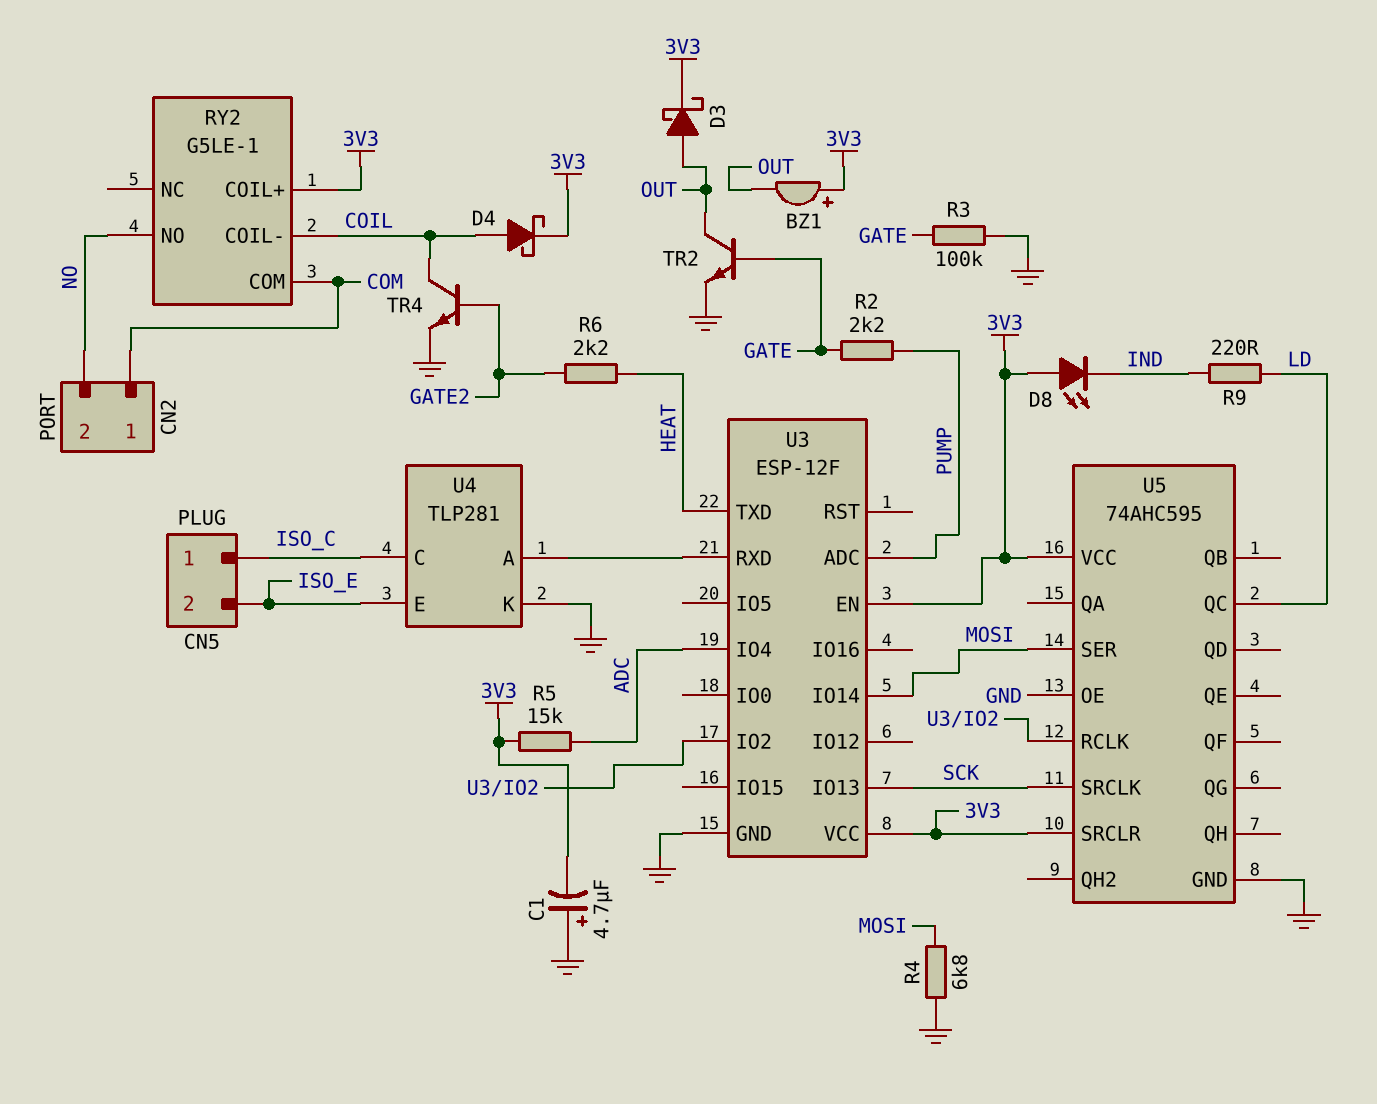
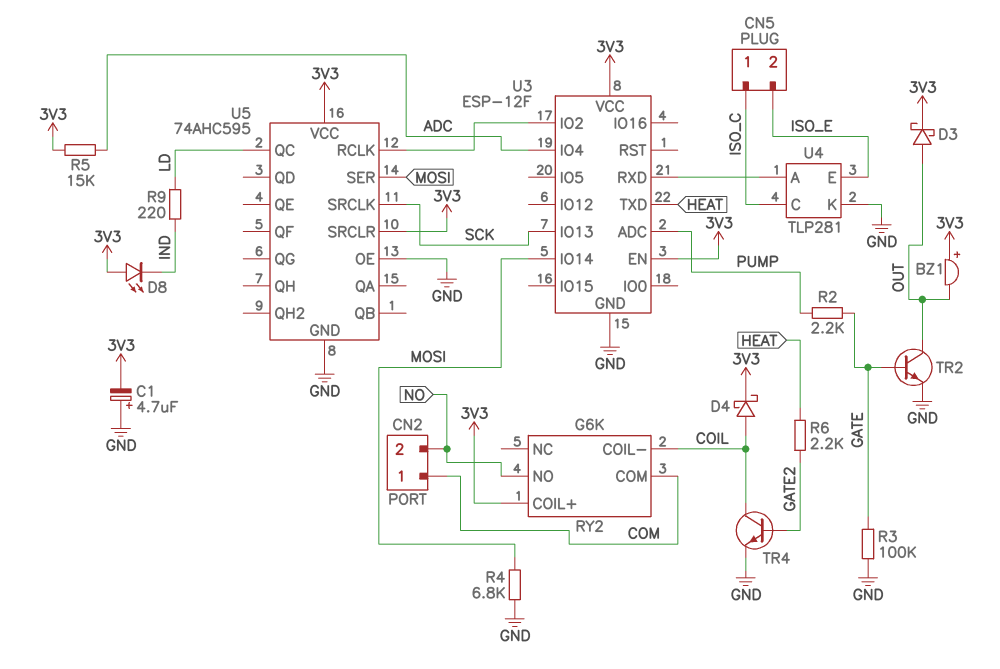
RY2: G5LE-1 -> G6K

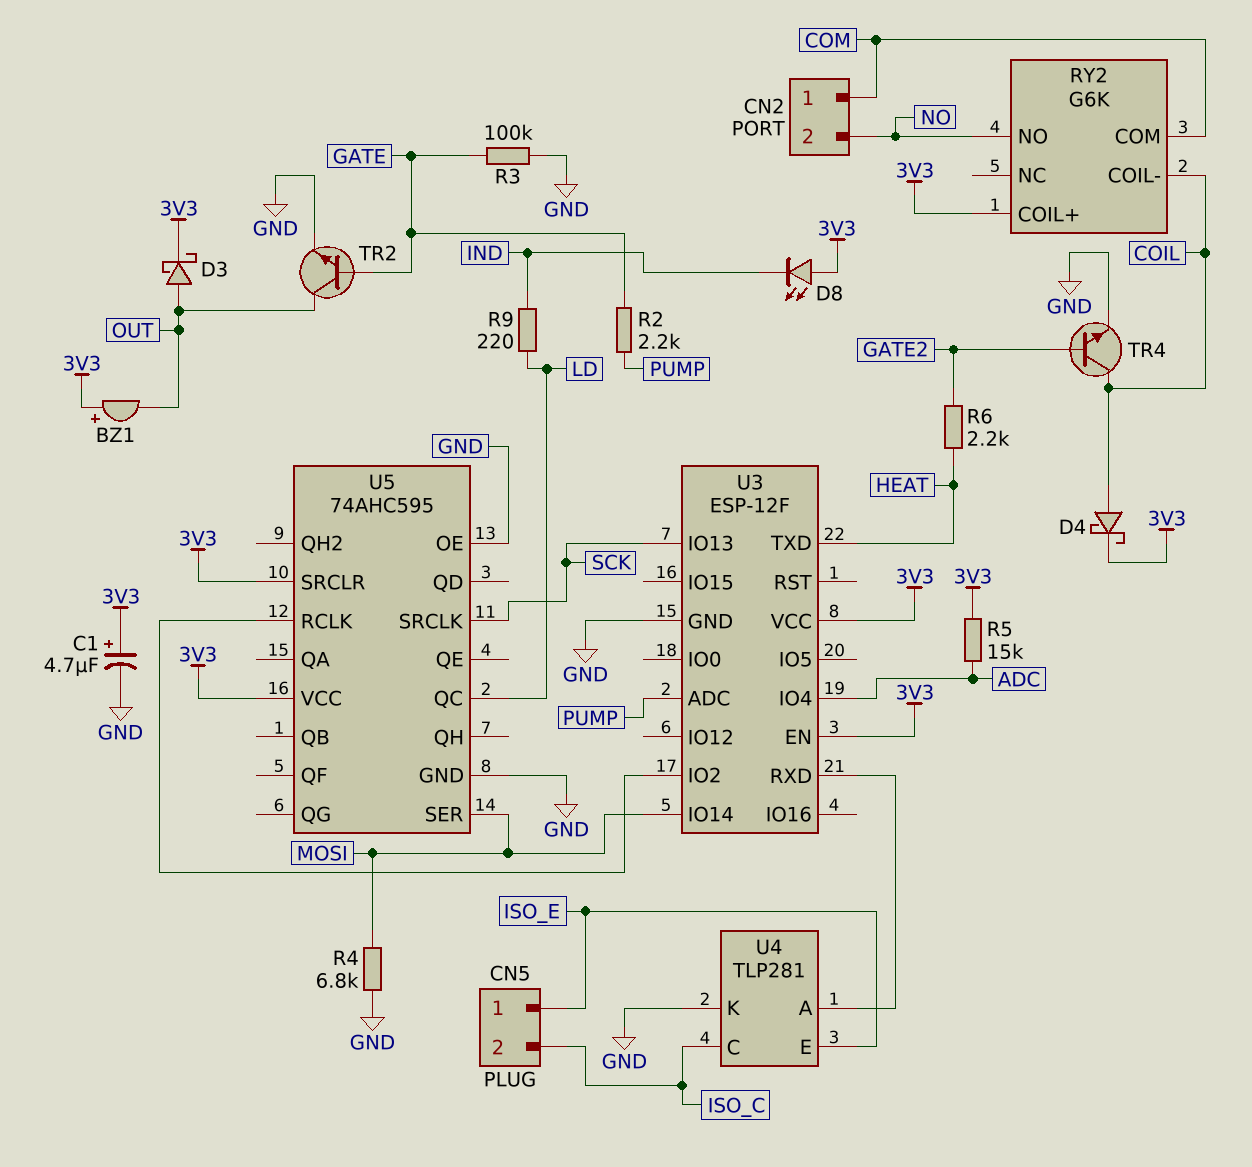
C1: 4.7uF (plus GND, minus 3V3) -> 4.7uF (plus 3V3, minus GND)
CN5 pin 1: ISO_C -> ISO_E
CN5 pin 2: ISO_E -> ISO_C

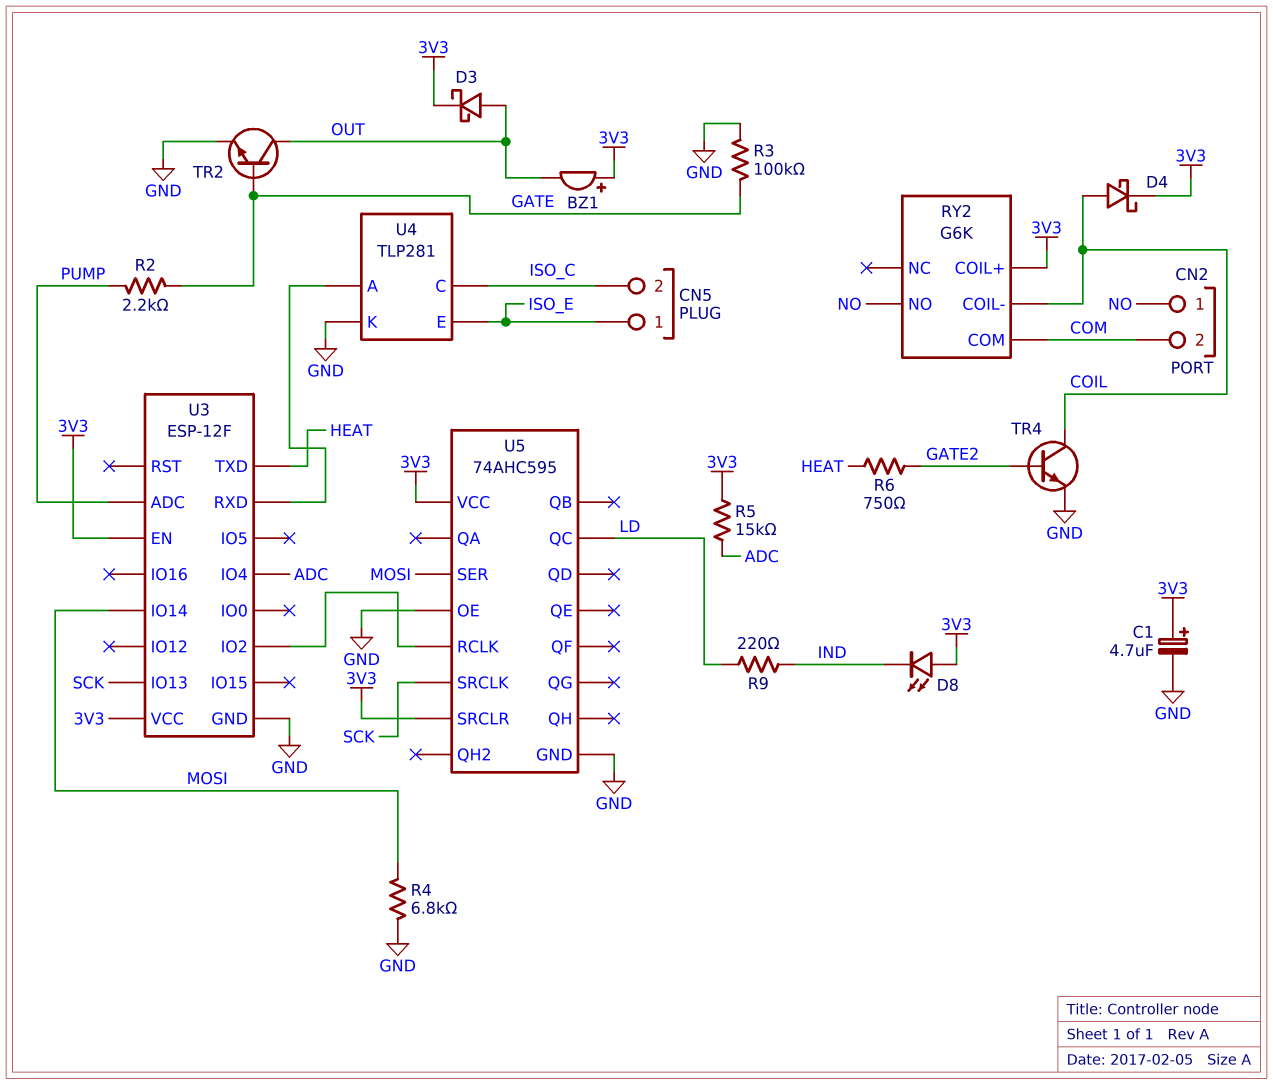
CN2 pin 1: COM -> NO
CN2 pin 2: NO -> COM
R6: 2.2k (GATE2, HEAT) -> 750 (GATE2, HEAT)

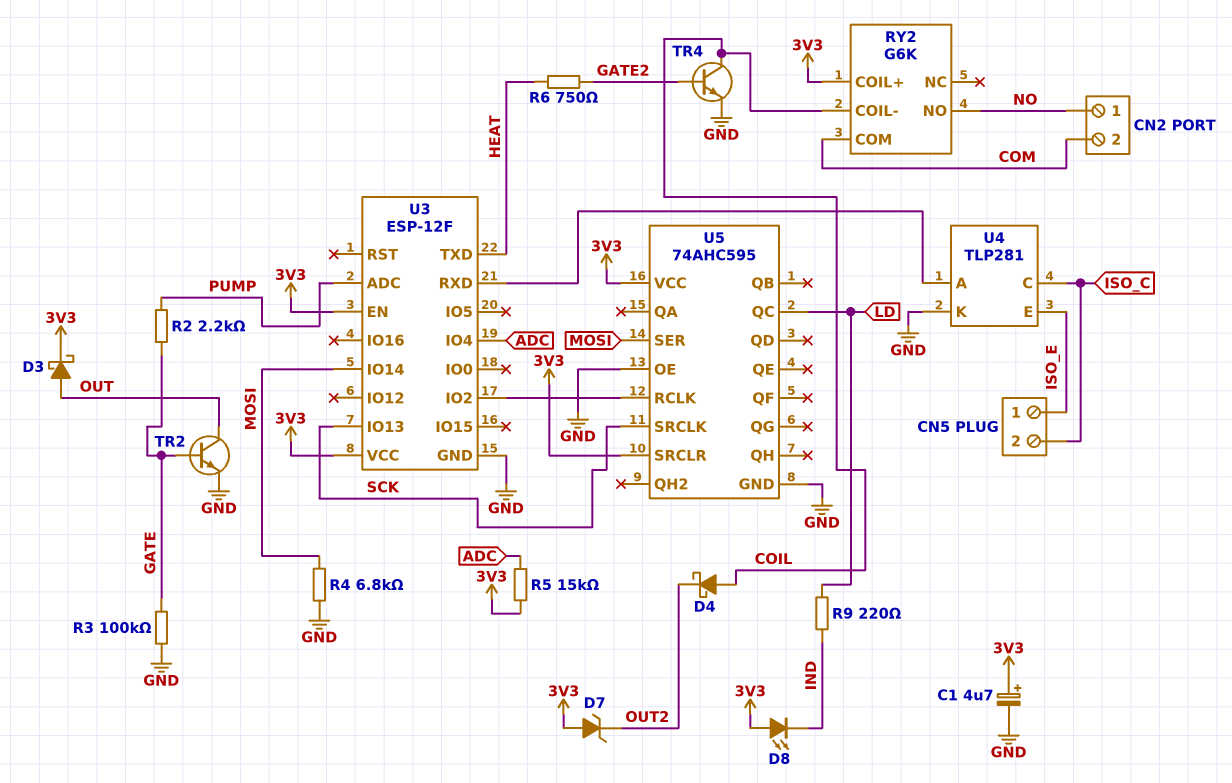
BZ1: buzzer (plus 3V3, minus OUT) -> none
D4: schottky (A COIL, K 3V3) -> schottky (A COIL, K OUT2)
D7: none -> zener (A 3V3, K OUT2)

